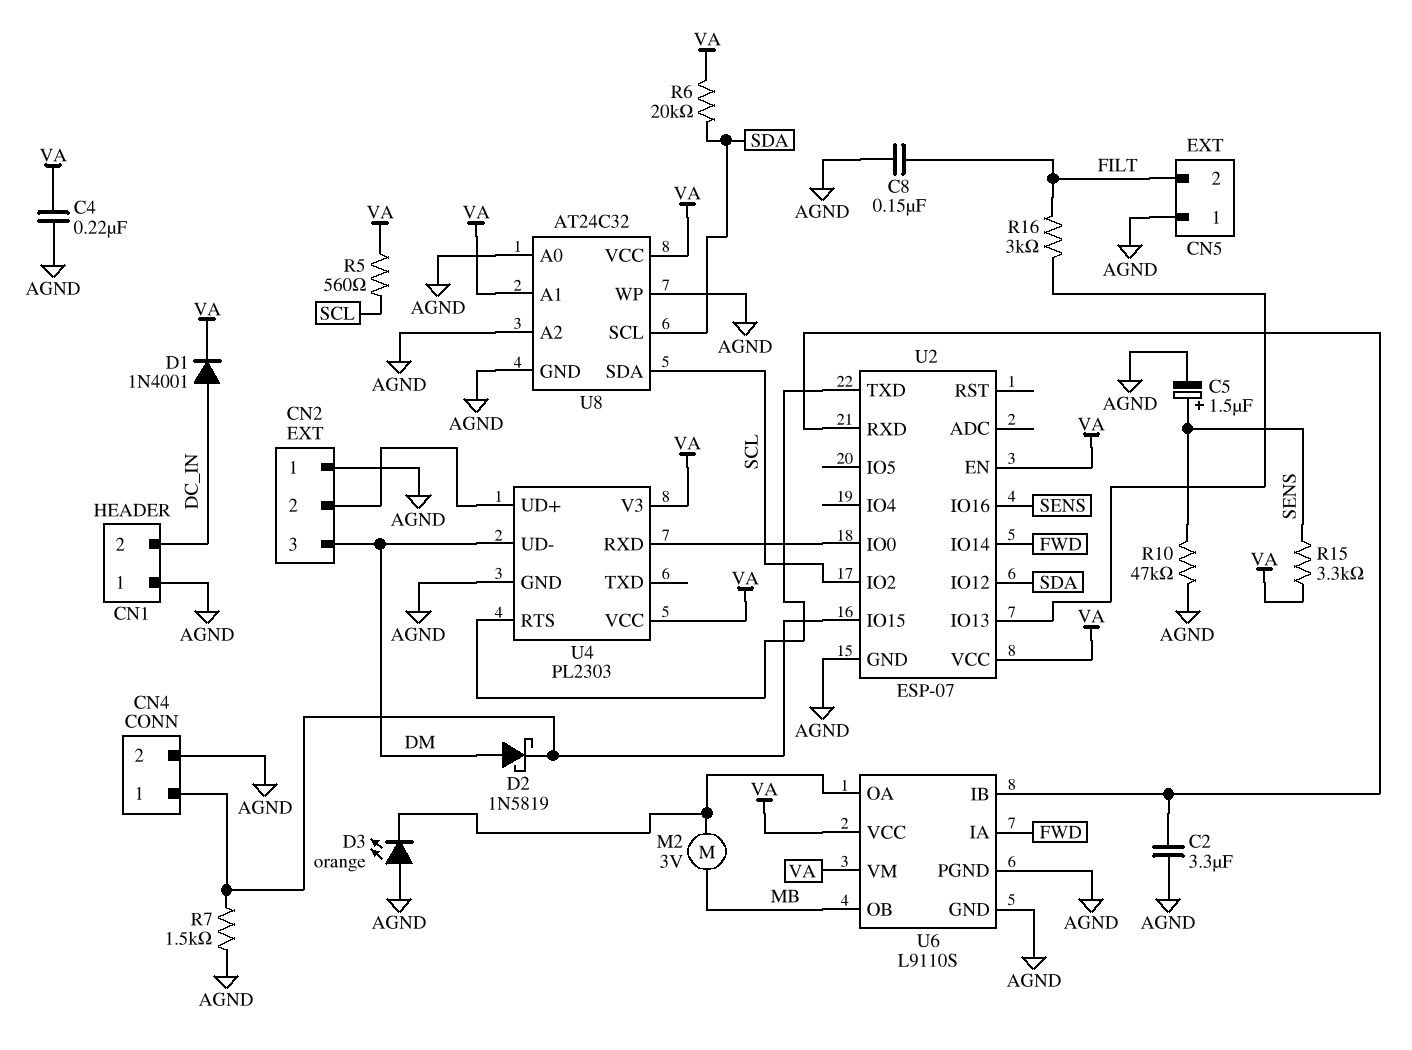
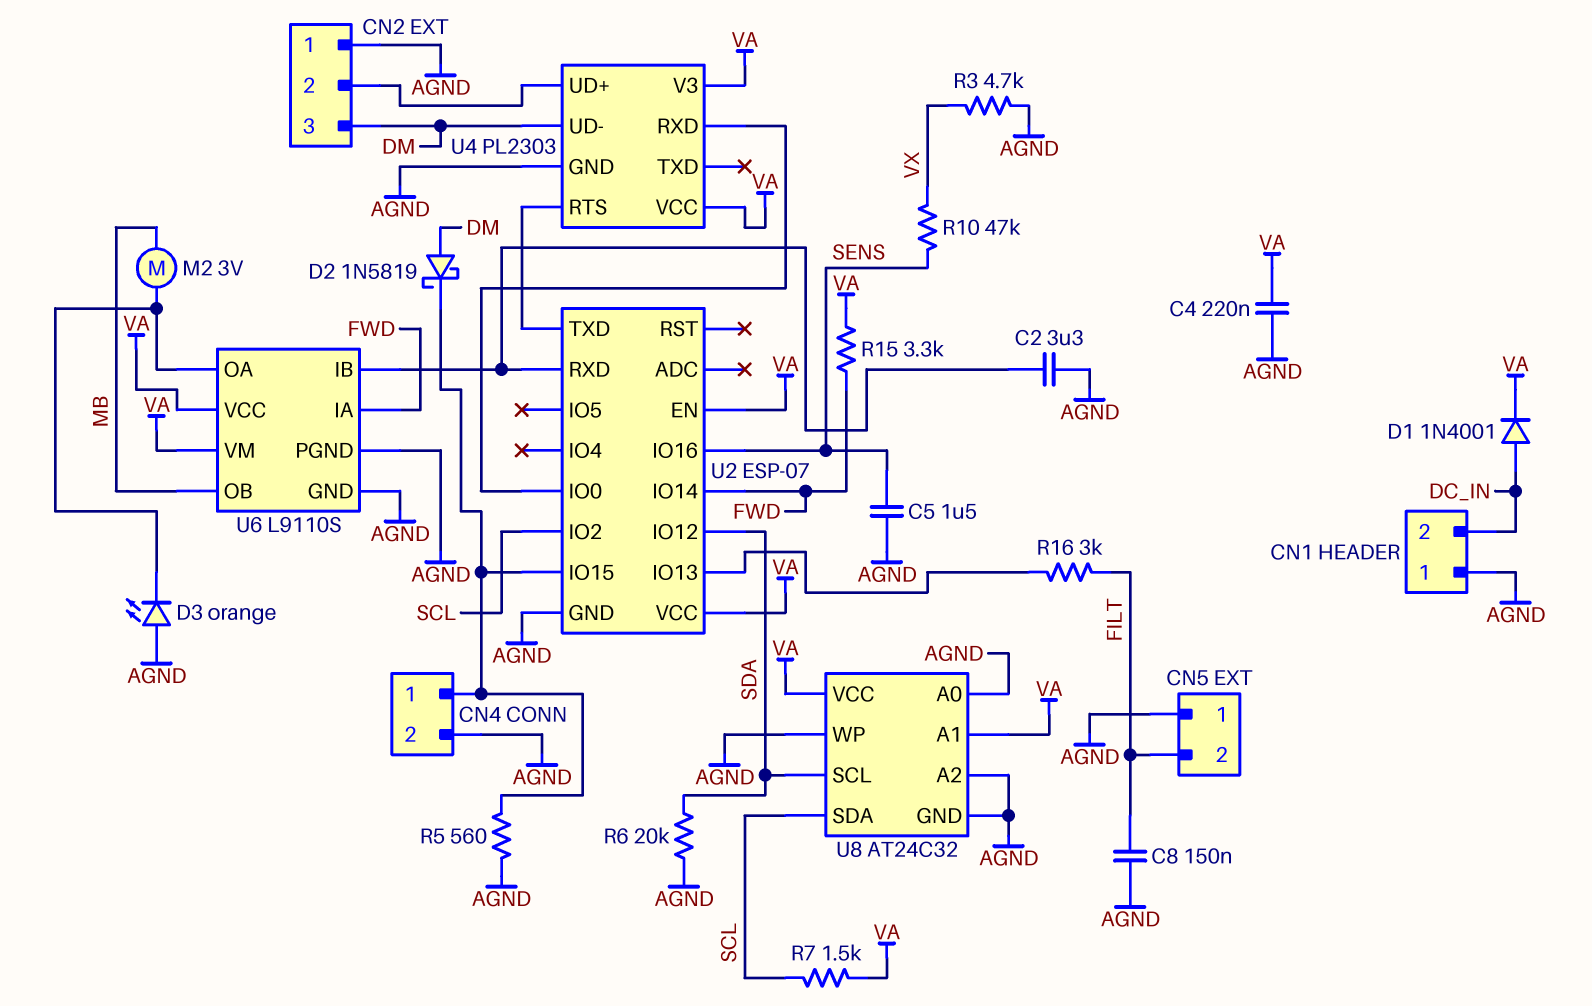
C5: 1.5uF (plus SENS, minus AGND) -> 1.5uF (AGND, SENS)
R3: none -> 4.7k (AGND, VX)
R5: 560 (SCL, VA) -> 560 (AGND, CN4/1)
R6: 20k (SDA, VA) -> 20k (AGND, SDA)
R7: 1.5k (AGND, CN4/1) -> 1.5k (SCL, VA)
R10: 47k (AGND, SENS) -> 47k (SENS, VX)
R15: 3.3k (SENS, VA) -> 3.3k (FWD, VA)

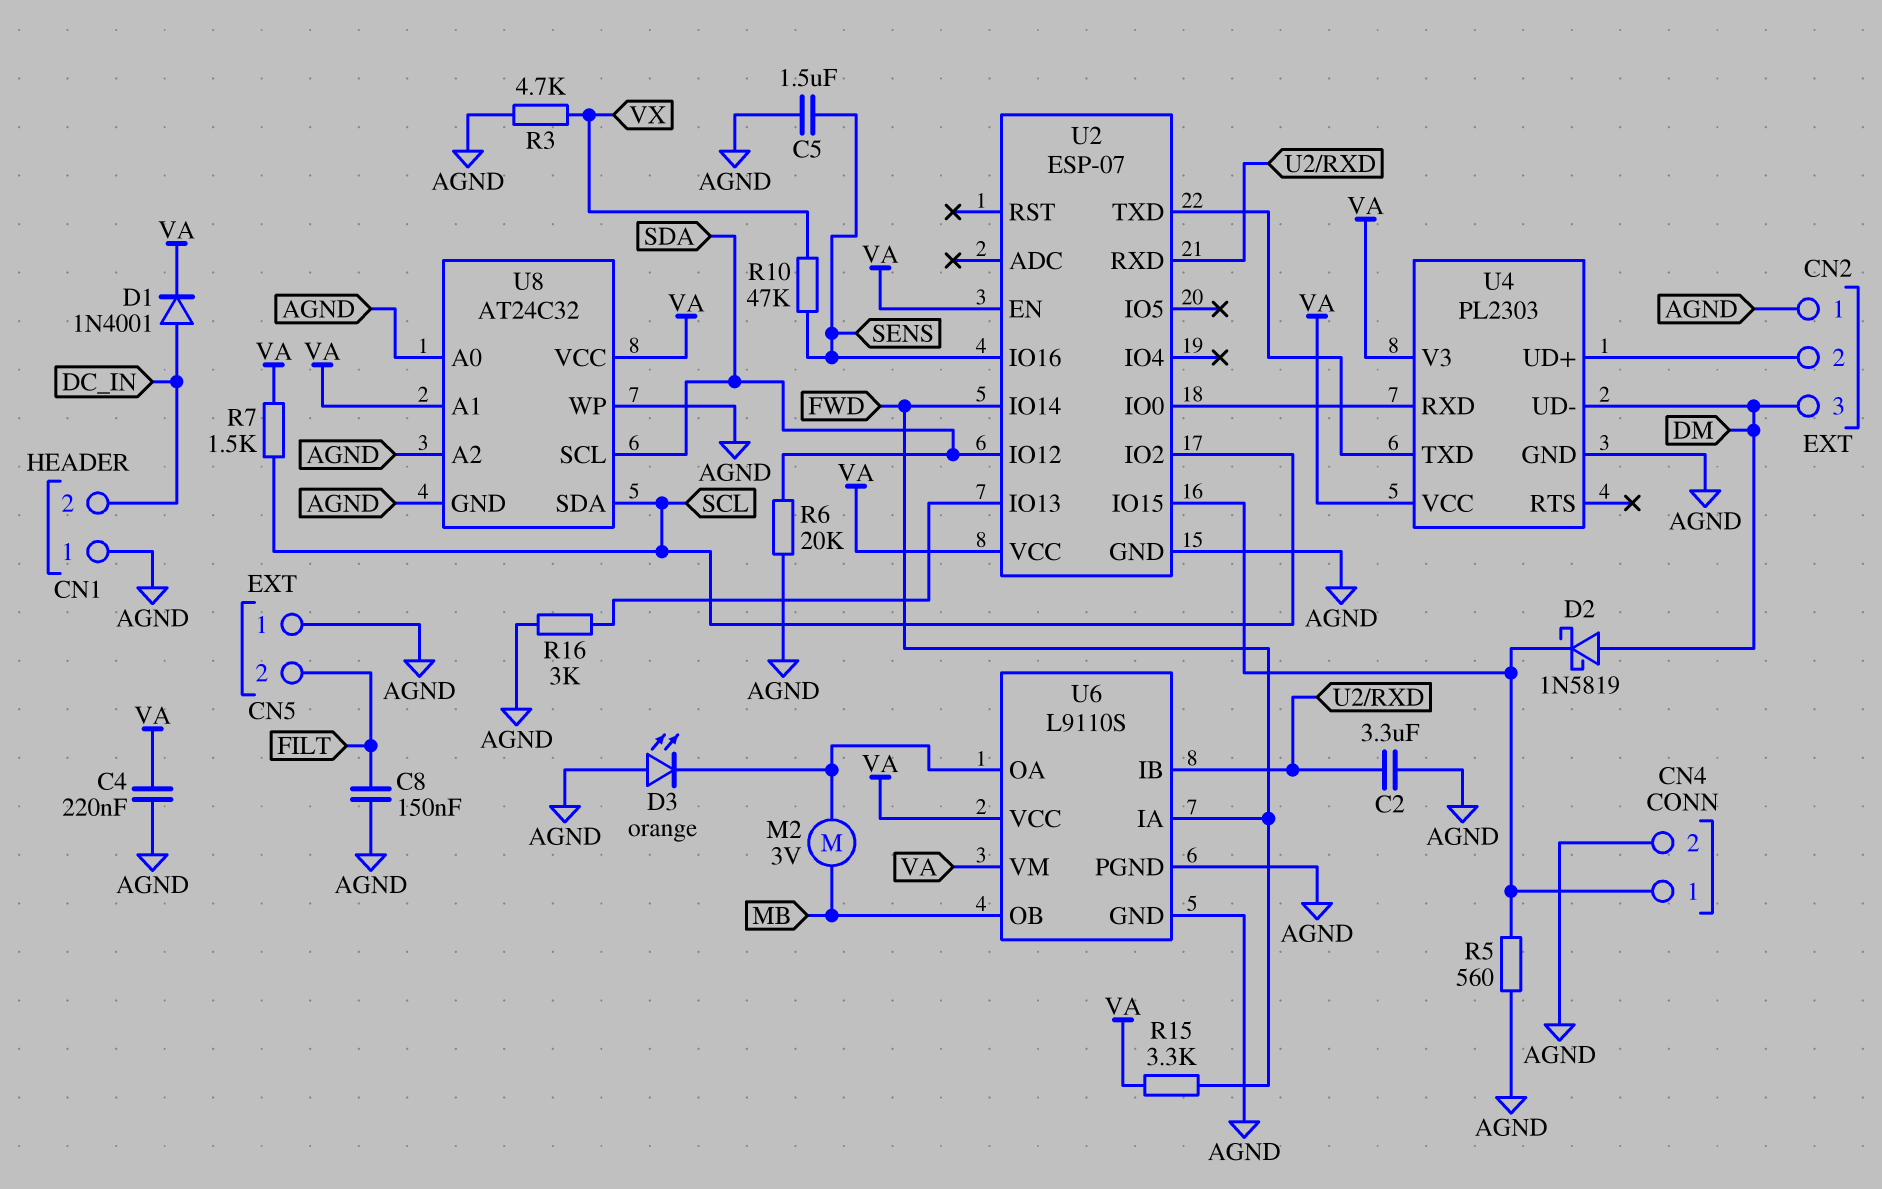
R16: 3k (FILT, U2/IO13) -> 3k (AGND, U2/IO13)
U4 pin RTS: U2/TXD -> none
U4 pin TXD: none -> U2/TXD

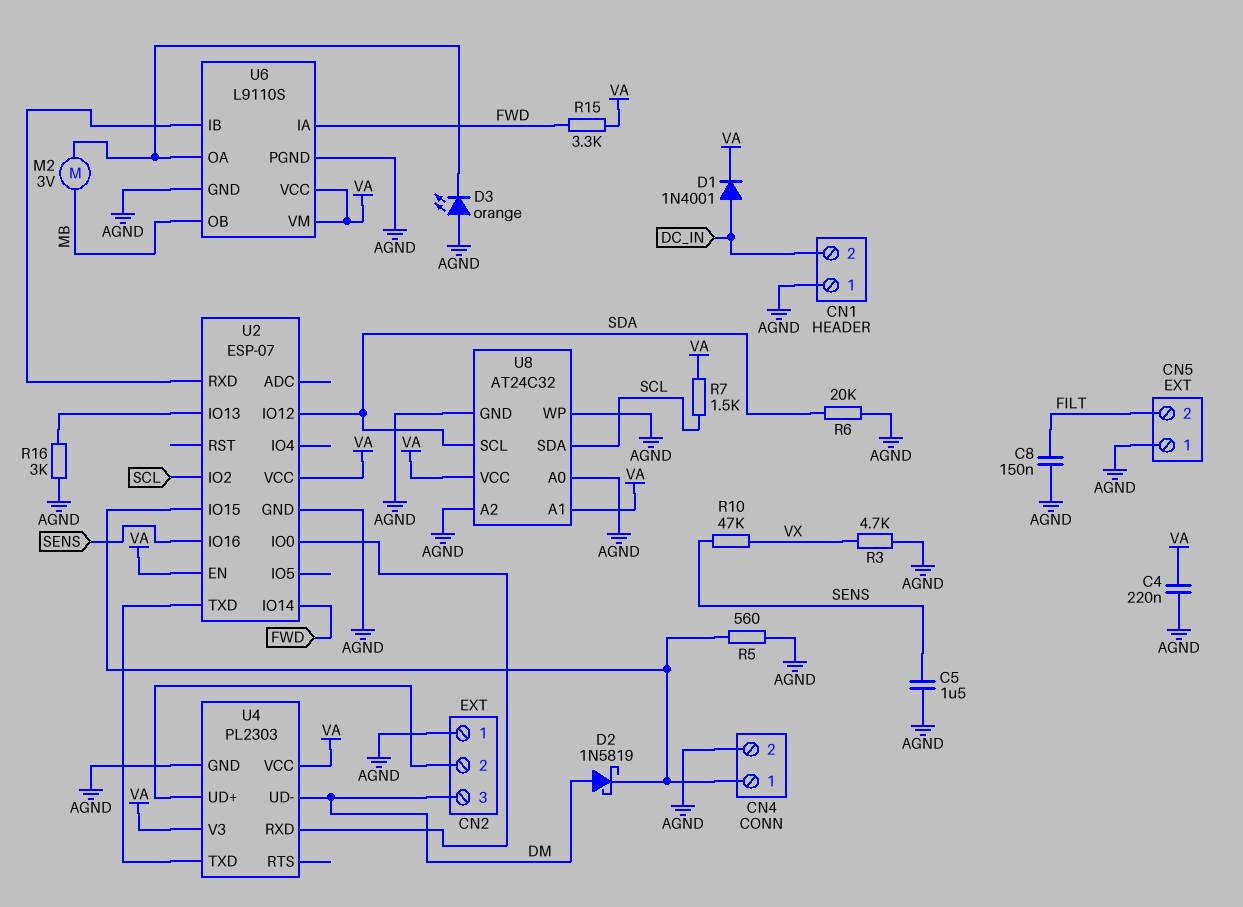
C2: 3.3uF (AGND, U2/RXD) -> none

